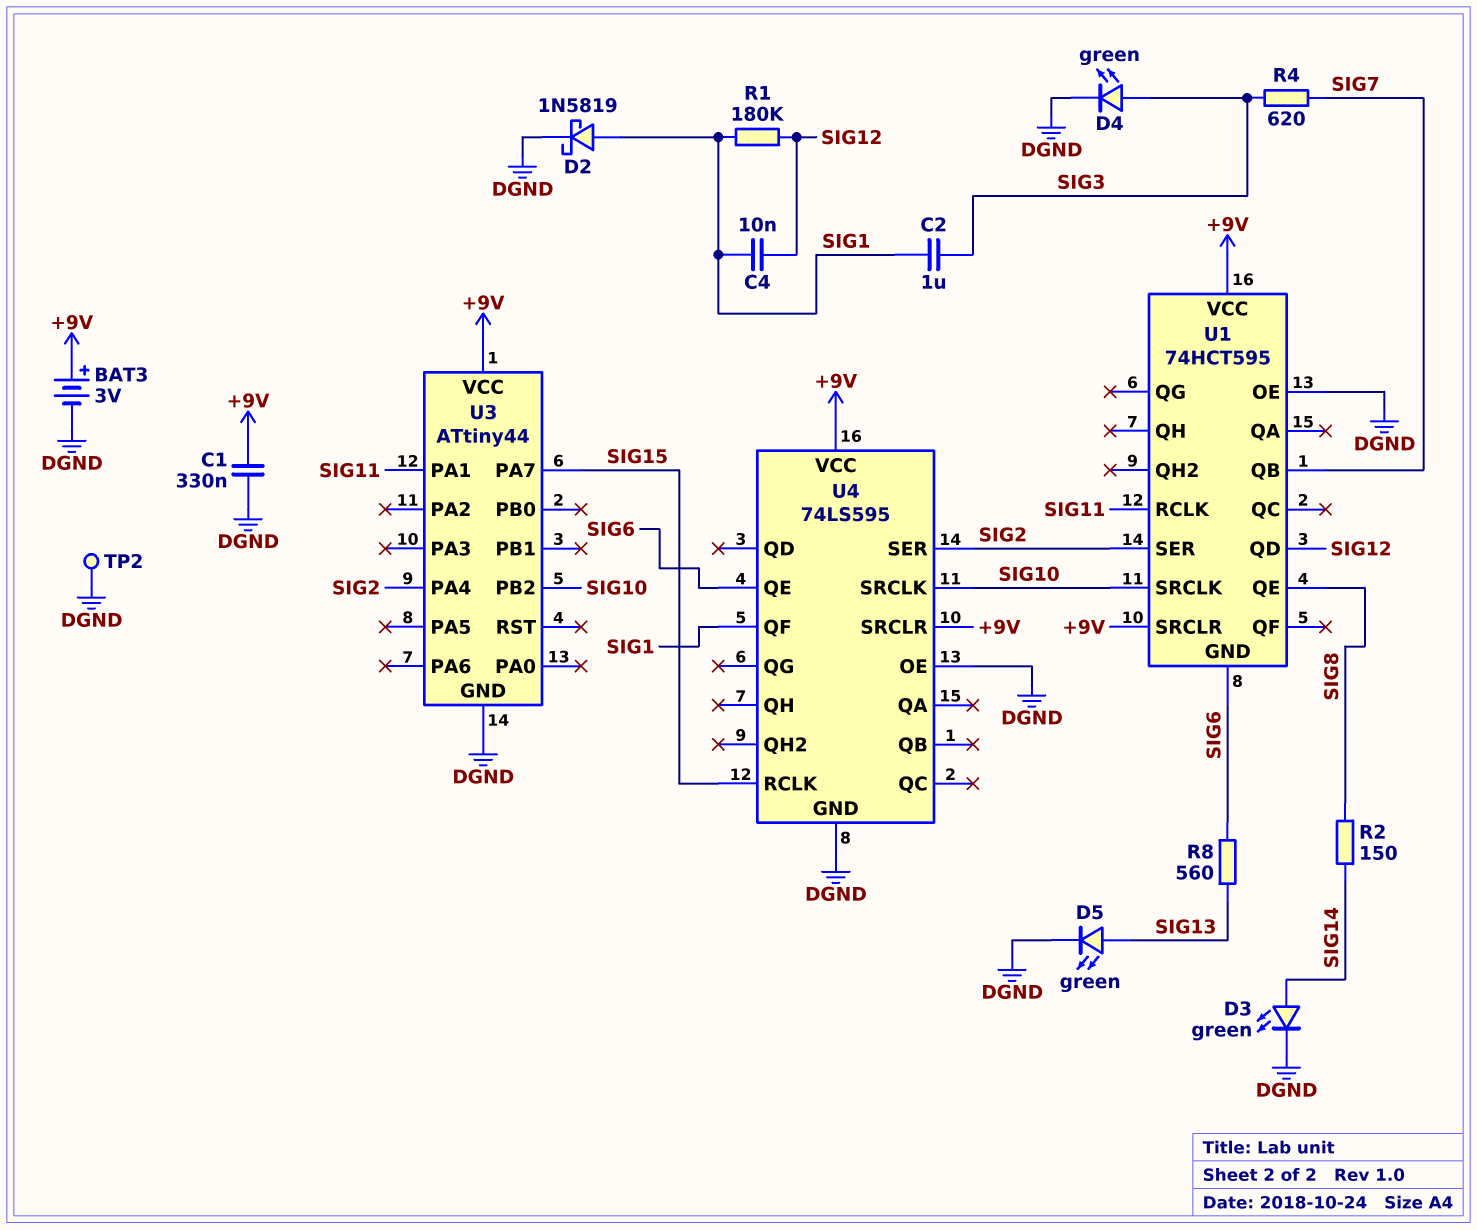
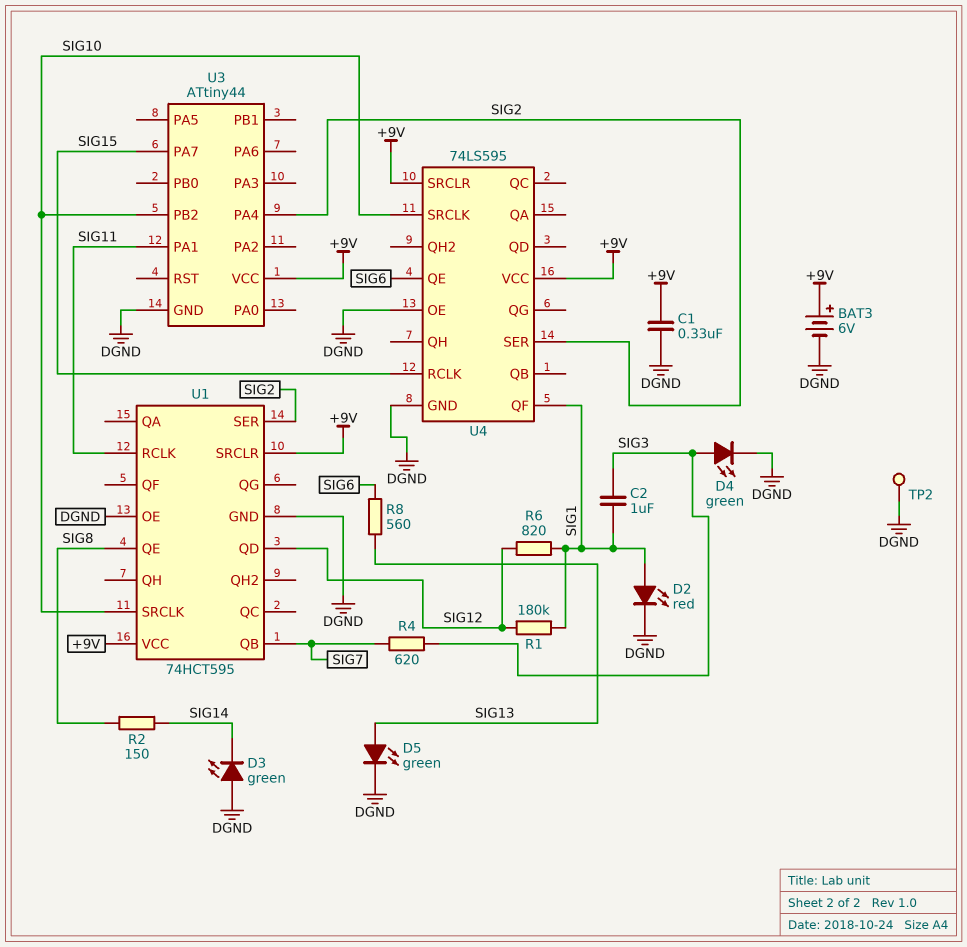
BAT3: 3V (plus +9V, minus DGND) -> 6V (plus +9V, minus DGND)
C4: 10nF (SIG1, SIG12) -> none
D2: schottky 1N5819 (A SIG1, K DGND) -> LED red (A SIG1, K DGND)
D3: LED green (A SIG14, K DGND) -> LED green (A DGND, K SIG14)
R6: none -> 820 (SIG1, SIG12)
U1 pin GND: SIG6 -> DGND

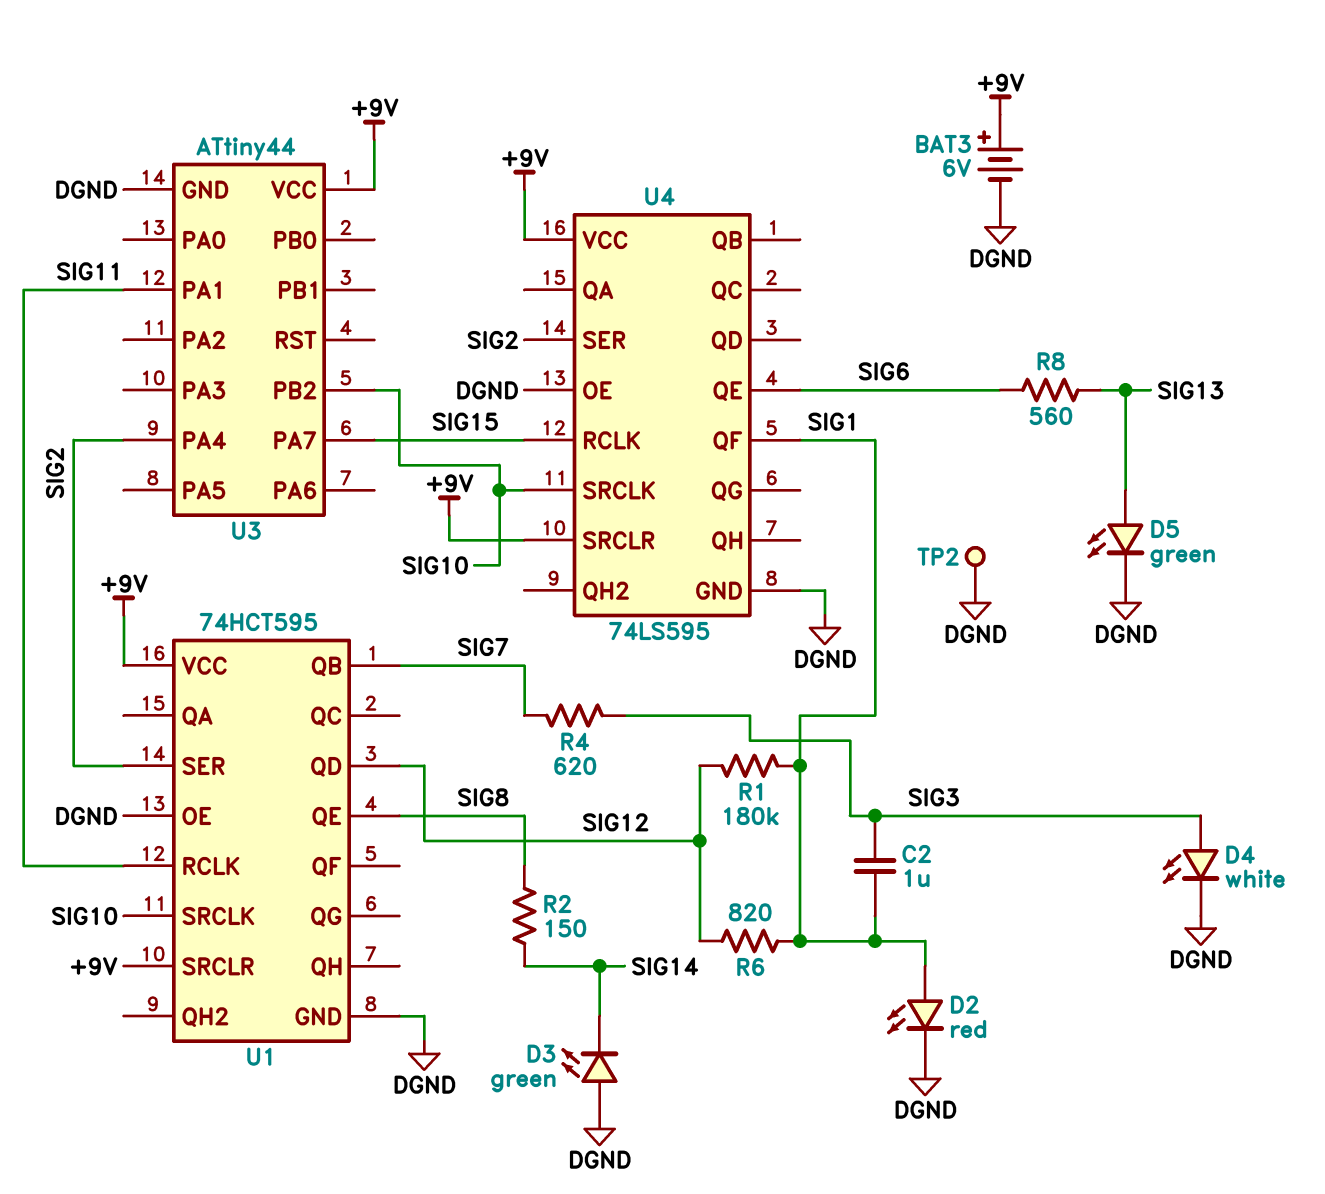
C1: 330nF (+9V, DGND) -> none
D4: LED green (A SIG3, K DGND) -> LED white (A SIG3, K DGND)

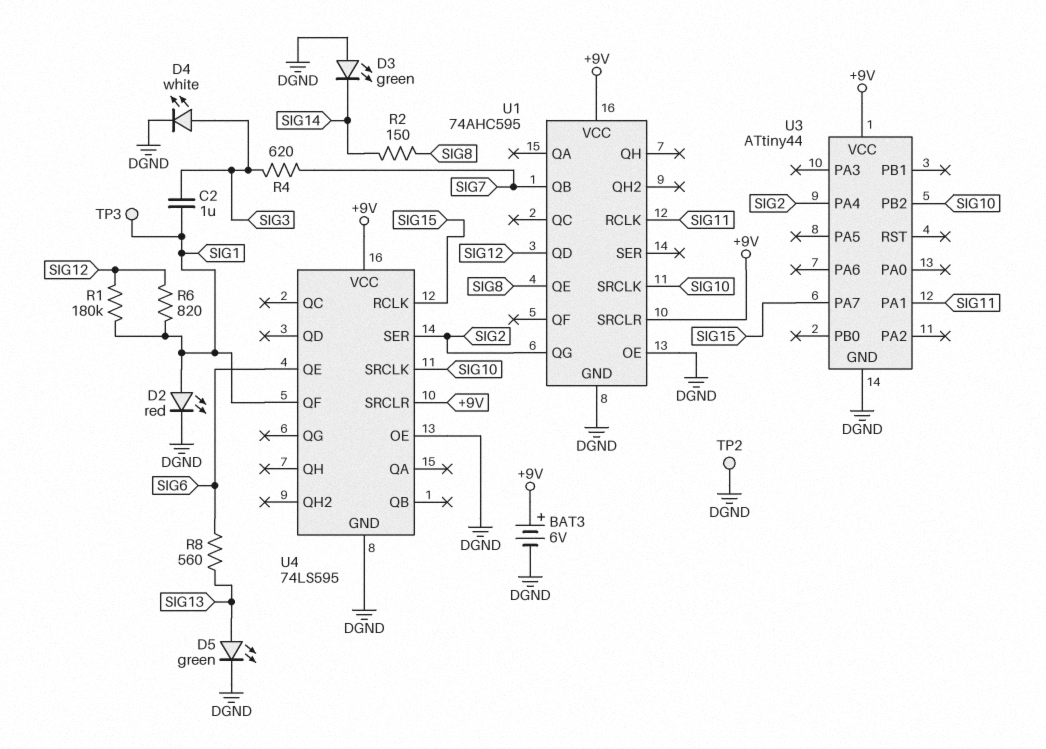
TP3: none -> test point (SIG1)
U1: 74HCT595 -> 74AHC595
U1 pin QG: none -> SIG2
U1 pin SER: SIG2 -> none

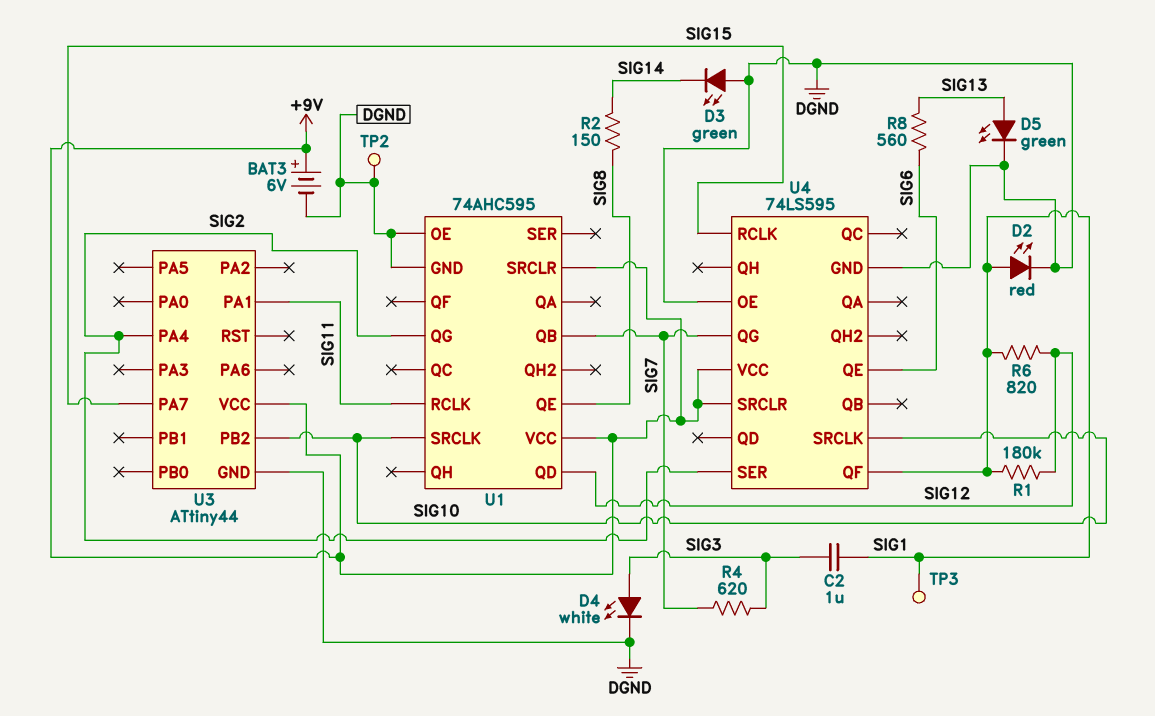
U4 pin QG: none -> SIG7

